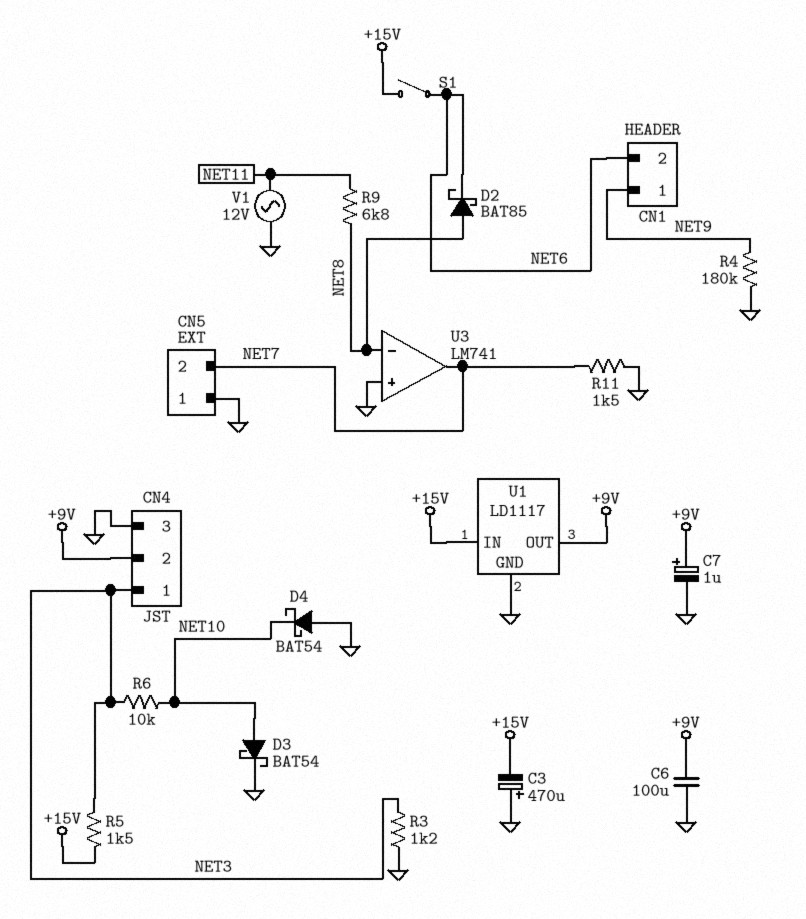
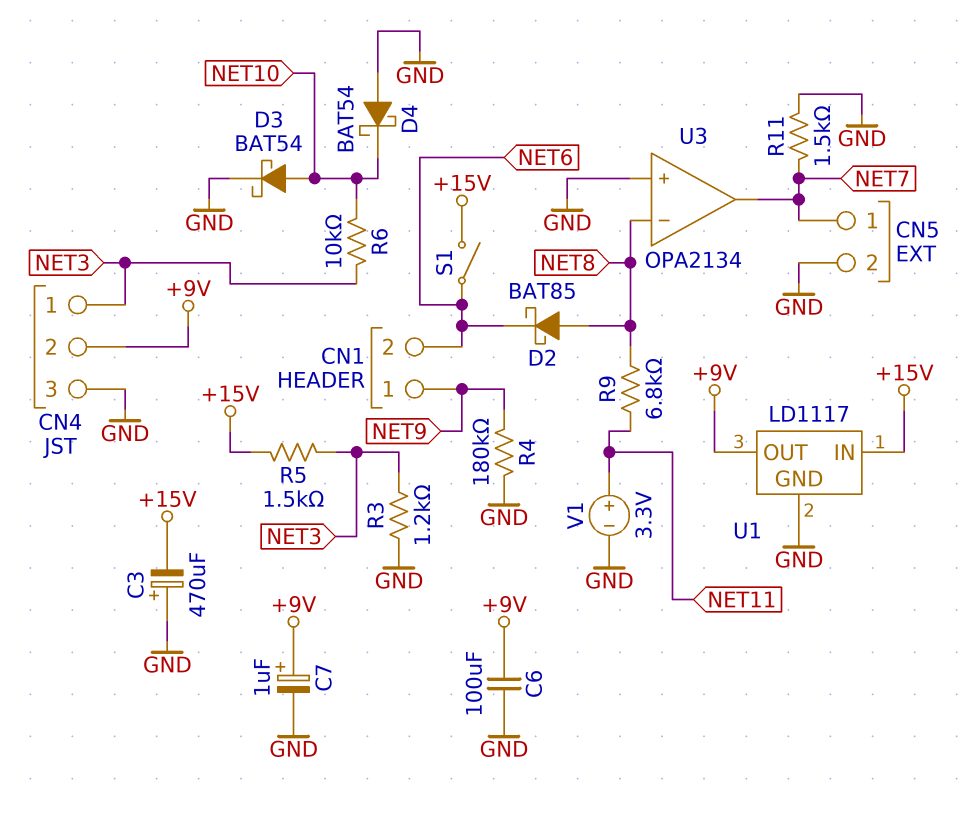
CN5 pin 1: GND -> NET7
CN5 pin 2: NET7 -> GND
U3: LM741 -> OPA2134
V1: AC 12V (GND, NET11) -> 3.3V (plus NET11, minus GND)

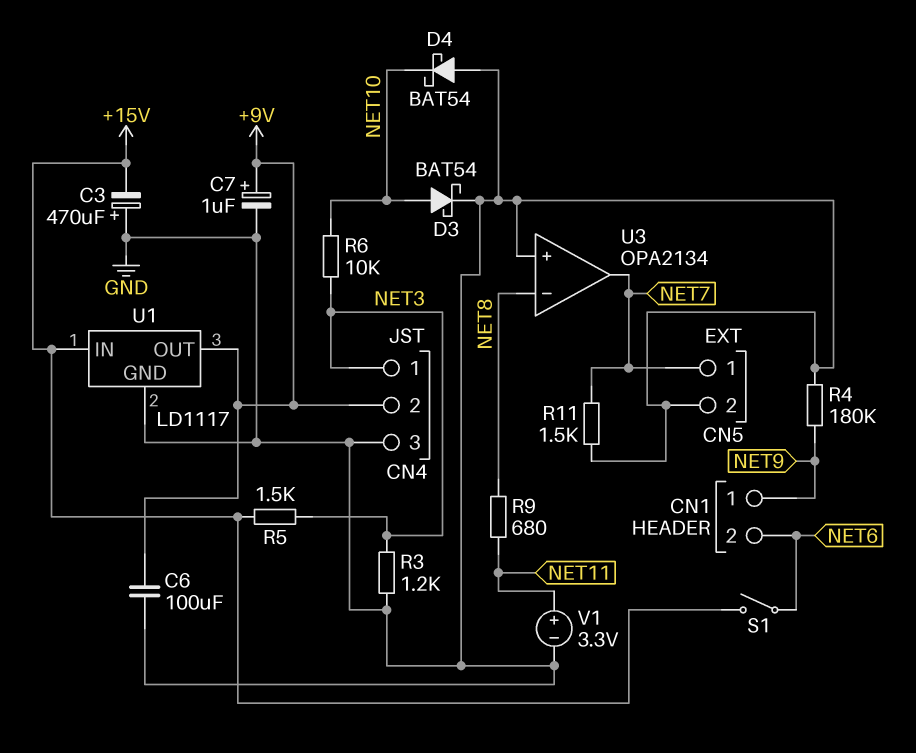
D2: schottky BAT85 (A NET8, K NET6) -> none
R9: 6.8k (NET8, NET11) -> 680 (NET8, NET11)

